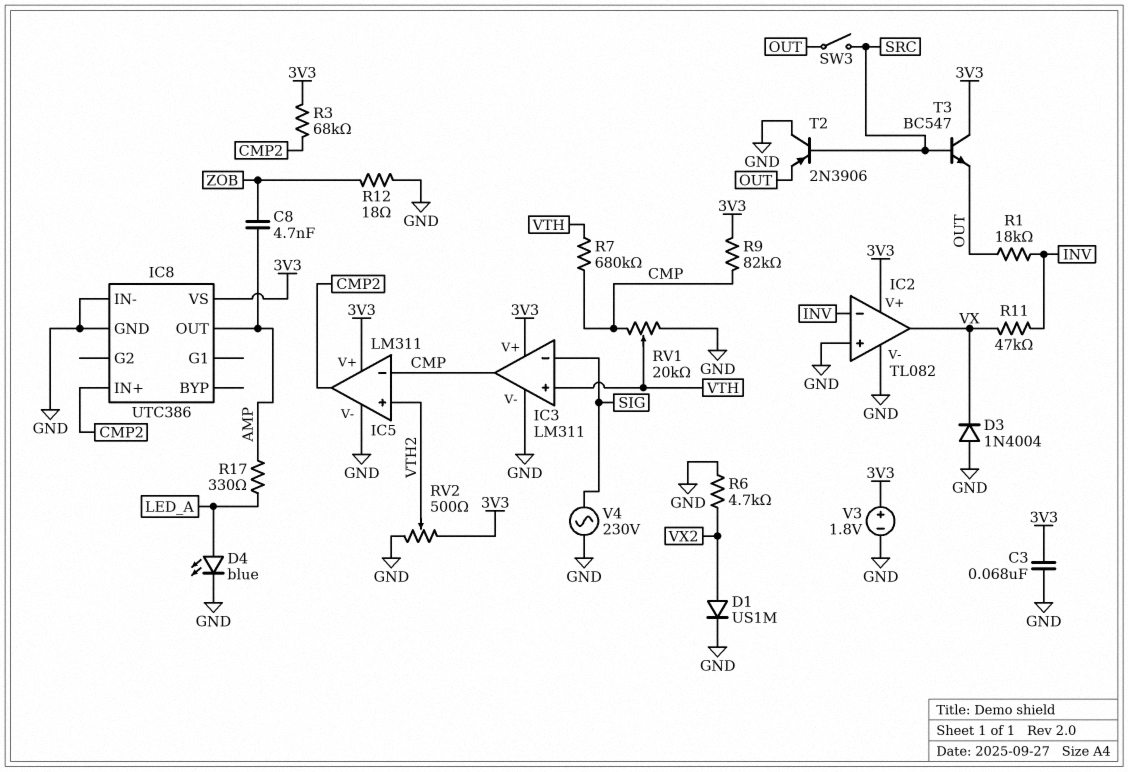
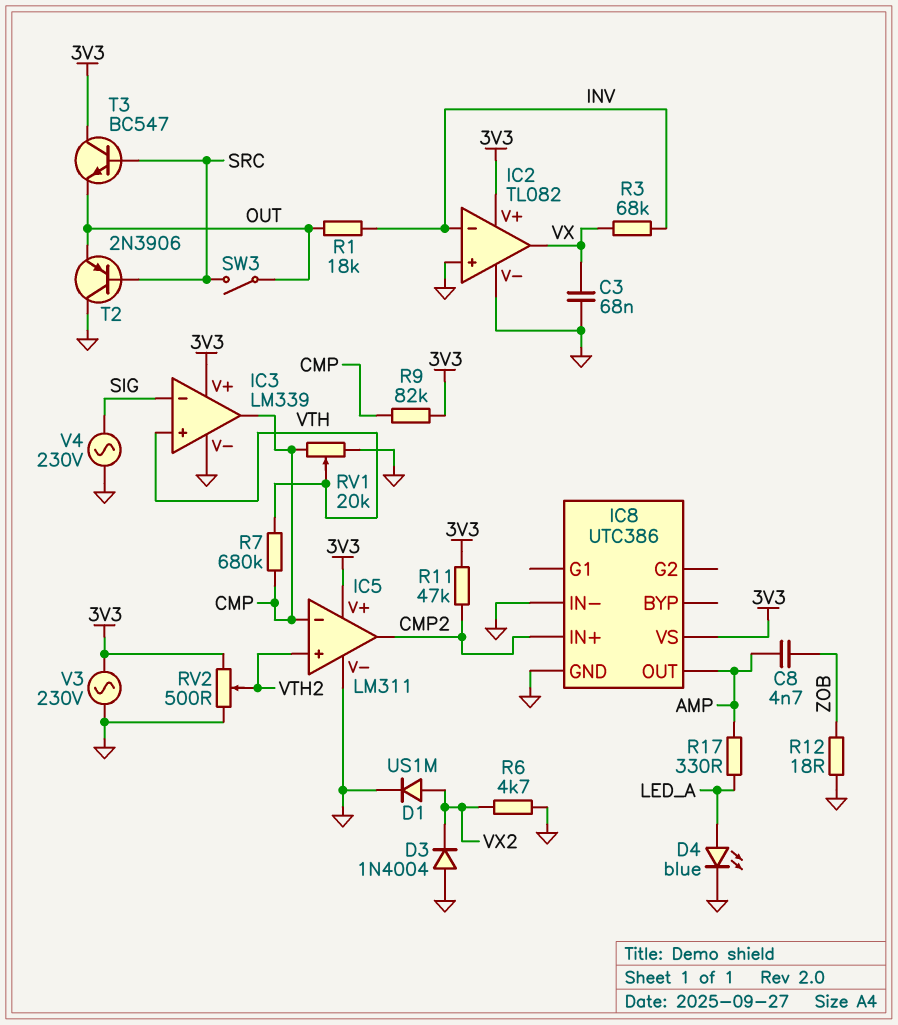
C3: 68nF (3V3, GND) -> 68nF (GND, VX)
D3: diode 1N4004 (A GND, K VX) -> diode 1N4004 (A GND, K VX2)
IC3: LM311 -> LM339
R3: 68k (3V3, CMP2) -> 68k (INV, VX)
R11: 47k (INV, VX) -> 47k (3V3, CMP2)
V3: 1.8V (plus 3V3, minus GND) -> AC 230V (3V3, GND)

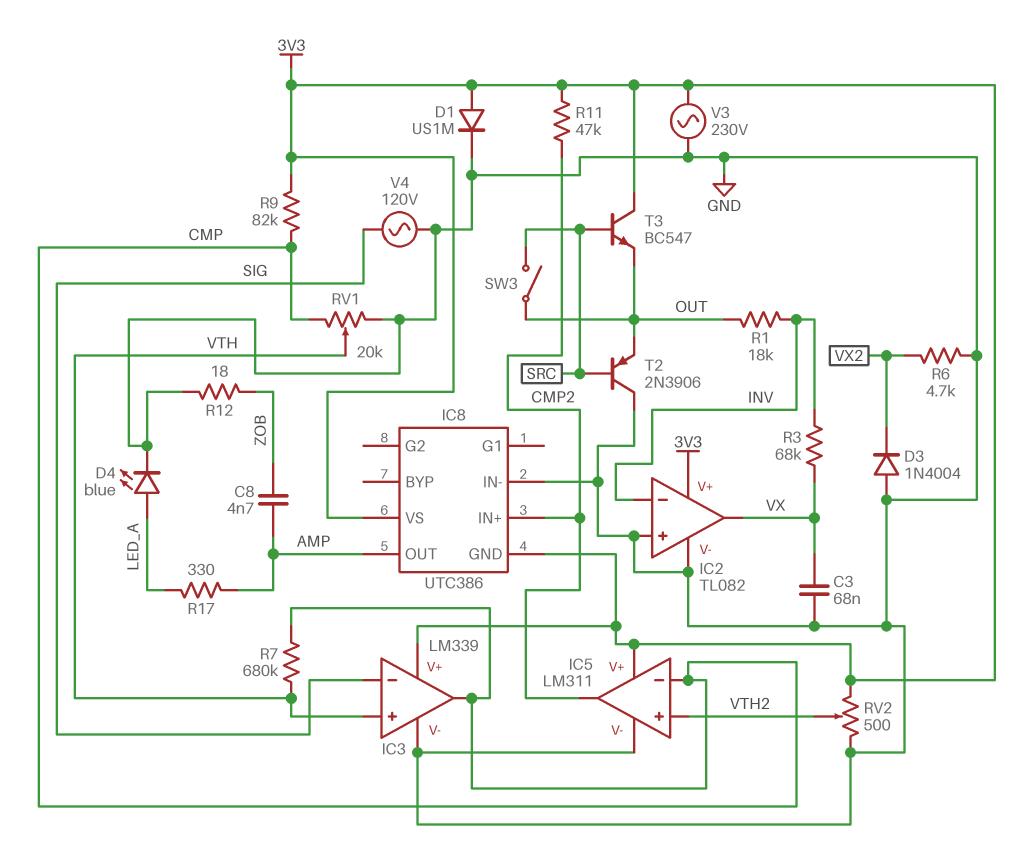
D1: diode US1M (A VX2, K GND) -> diode US1M (A 3V3, K GND)
IC8 pin GND: GND -> 3V3
V4: AC 230V (GND, SIG) -> AC 120V (GND, SIG)

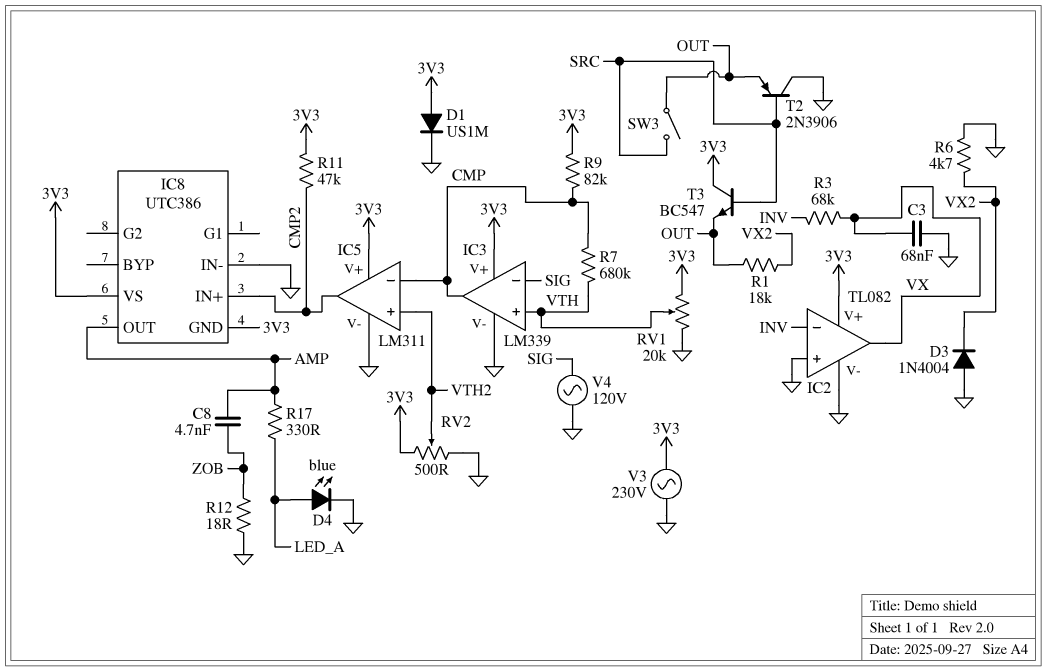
R1: 18k (INV, OUT) -> 18k (OUT, VX2)
RV1: 20k (CMP, GND, wiper VTH) -> 20k (3V3, GND, wiper VTH)

